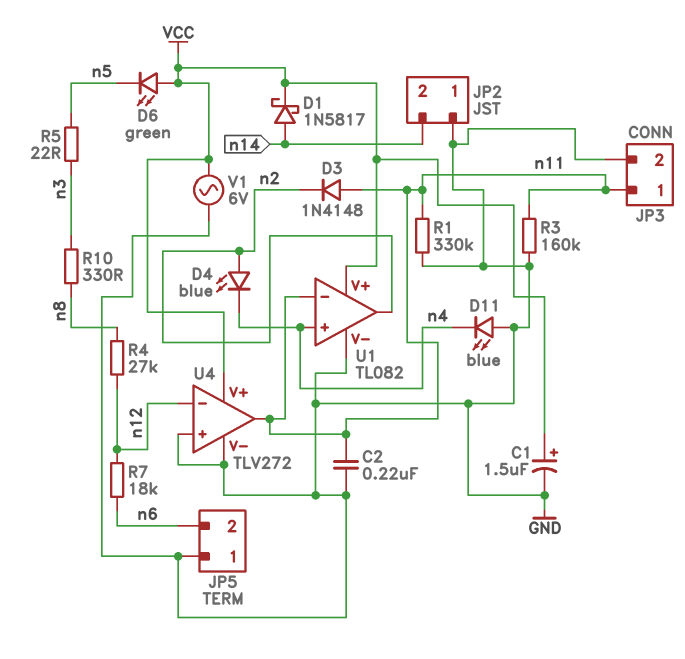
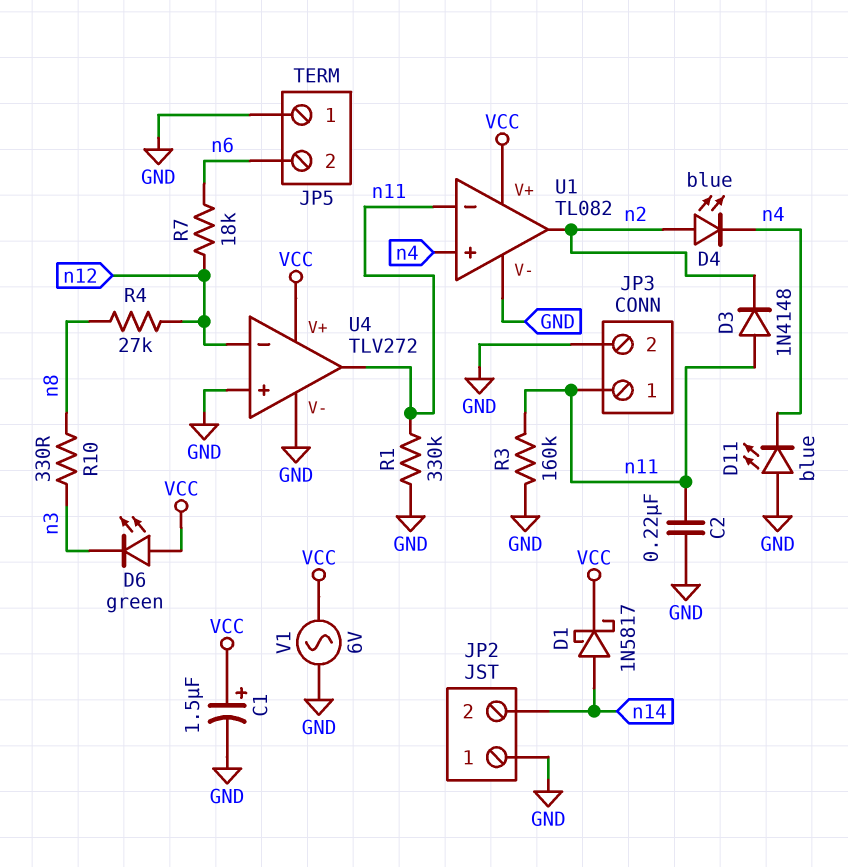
D6: LED green (A VCC, K n5) -> LED green (A VCC, K n3)
R5: 22 (n3, n5) -> none

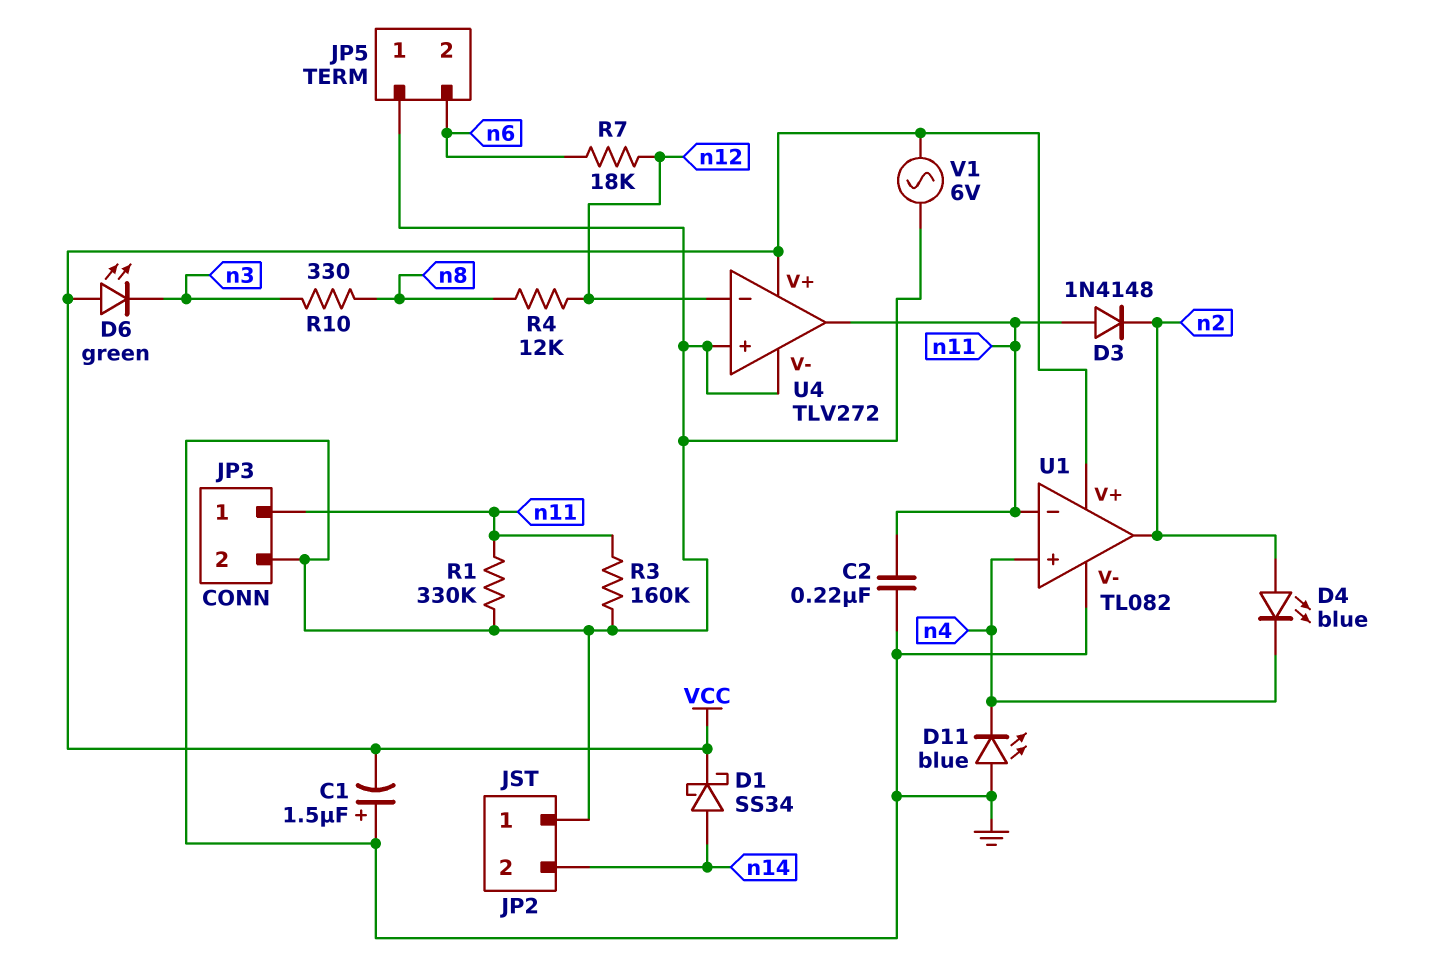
C1: 1.5uF (plus VCC, minus GND) -> 1.5uF (plus GND, minus VCC)
D1: schottky 1N5817 (A n14, K VCC) -> schottky SS34 (A n14, K VCC)
R4: 27k (n8, n12) -> 12k (n8, n12)

